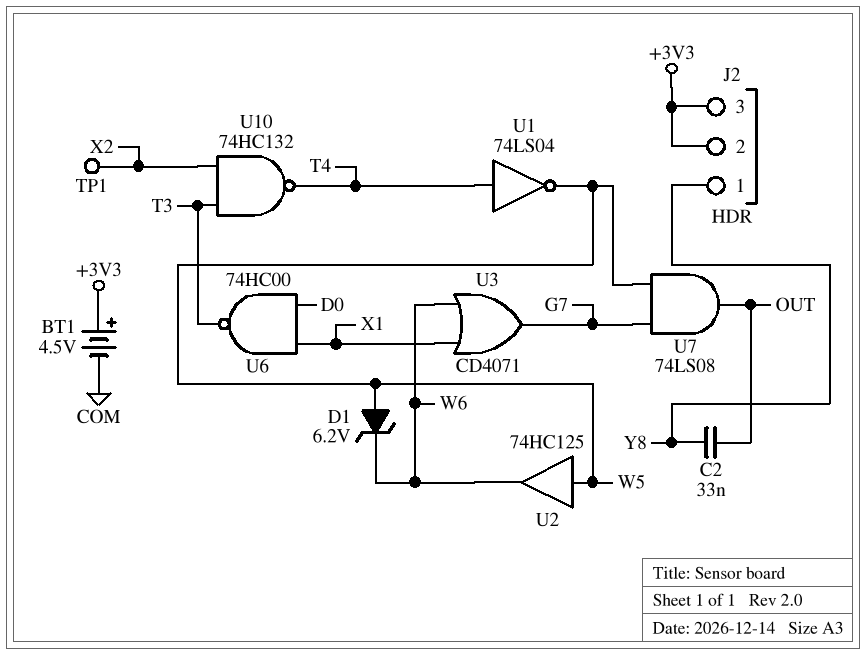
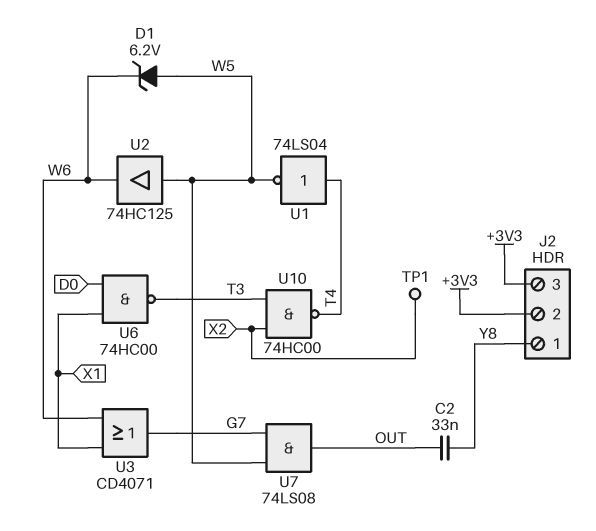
BT1: 4.5V (plus +3V3, minus COM) -> none
U10: NAND 74HC132 (in T3, in X2, out T4) -> NAND 74HC00 (in T3, in X2, out T4)

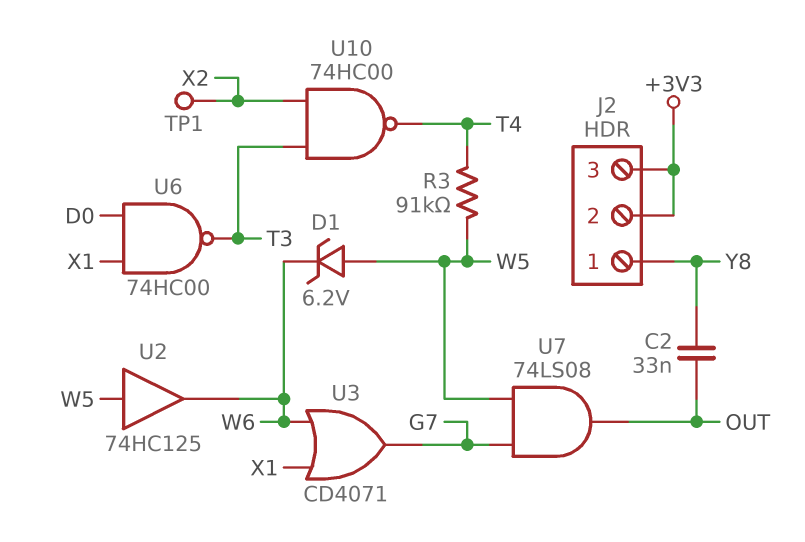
R3: none -> 91k (T4, W5)
U1: NOT 74LS04 (in T4, out W5) -> none

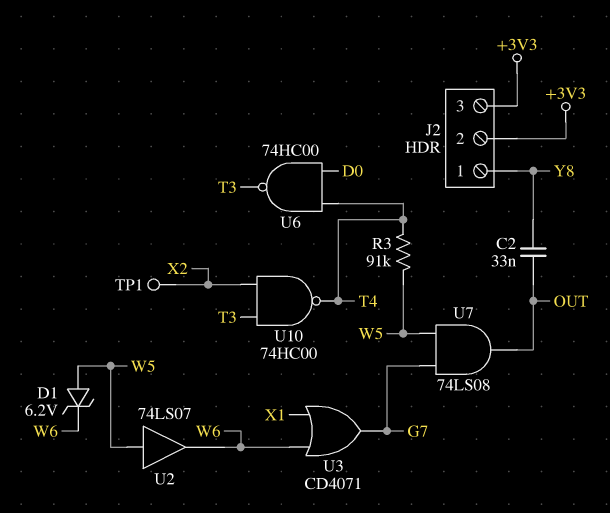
U2: buffer 74HC125 (in W5, out W6) -> buffer 74LS07 (in W5, out W6)
U6: NAND 74HC00 (in D0, in X1, out T3) -> NAND 74HC00 (in D0, in T4, out T3)

